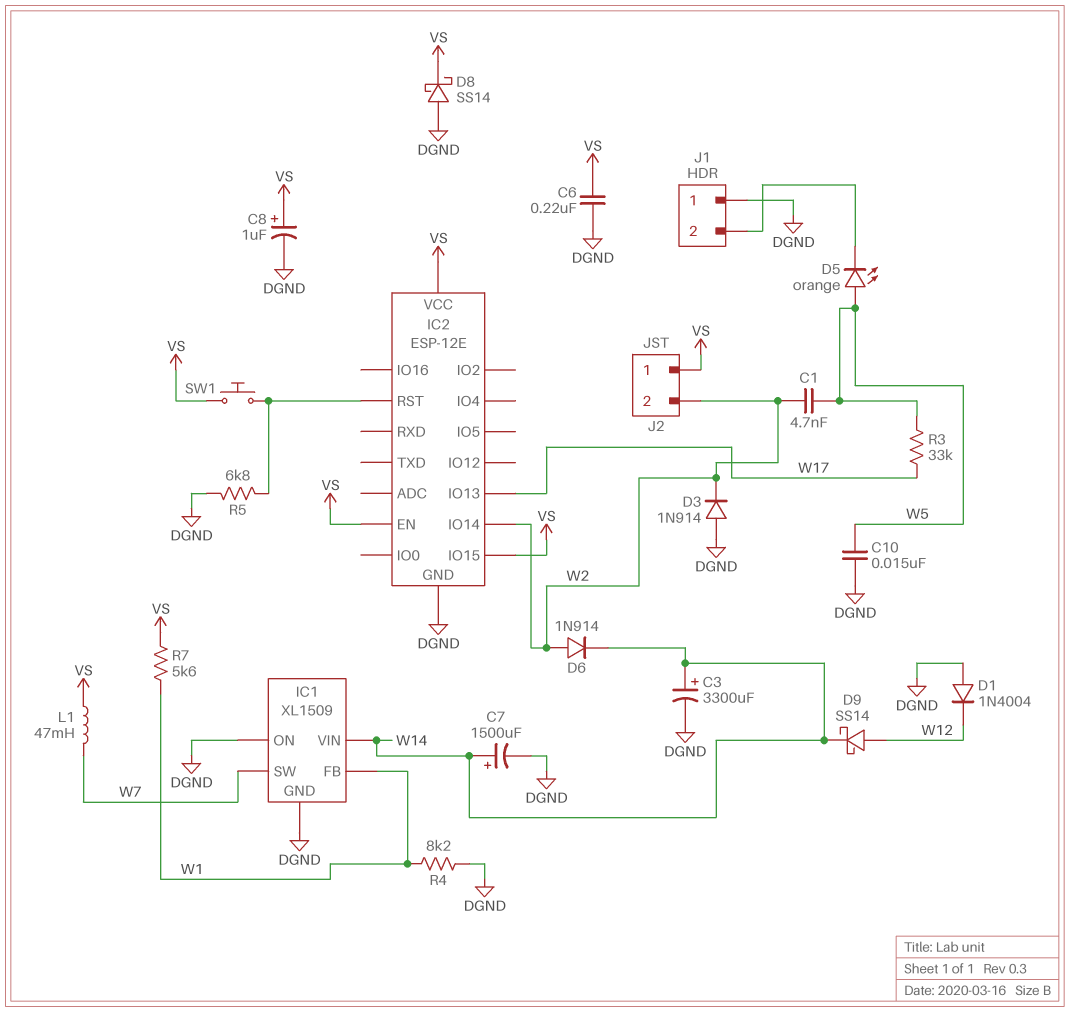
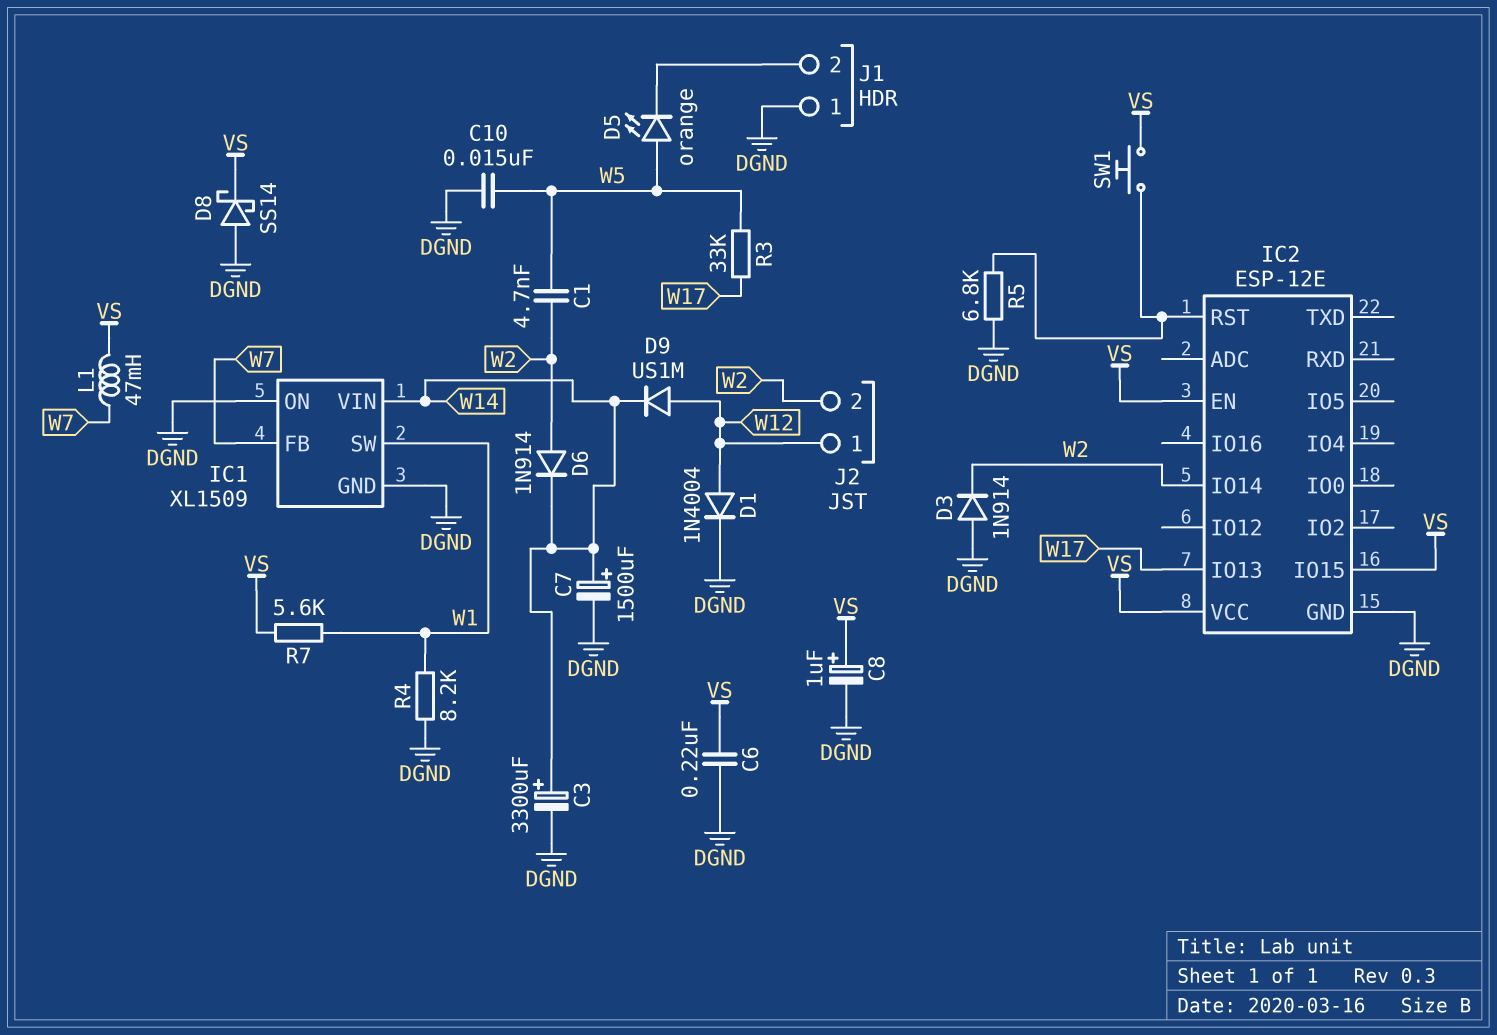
D1: diode 1N4004 (A DGND, K W12) -> diode 1N4004 (A W12, K DGND)
D9: schottky SS14 (A W12, K W14) -> diode US1M (A W12, K W14)
IC1 pin FB: W1 -> W7
IC1 pin SW: W7 -> W1
J2 pin 1: VS -> W12

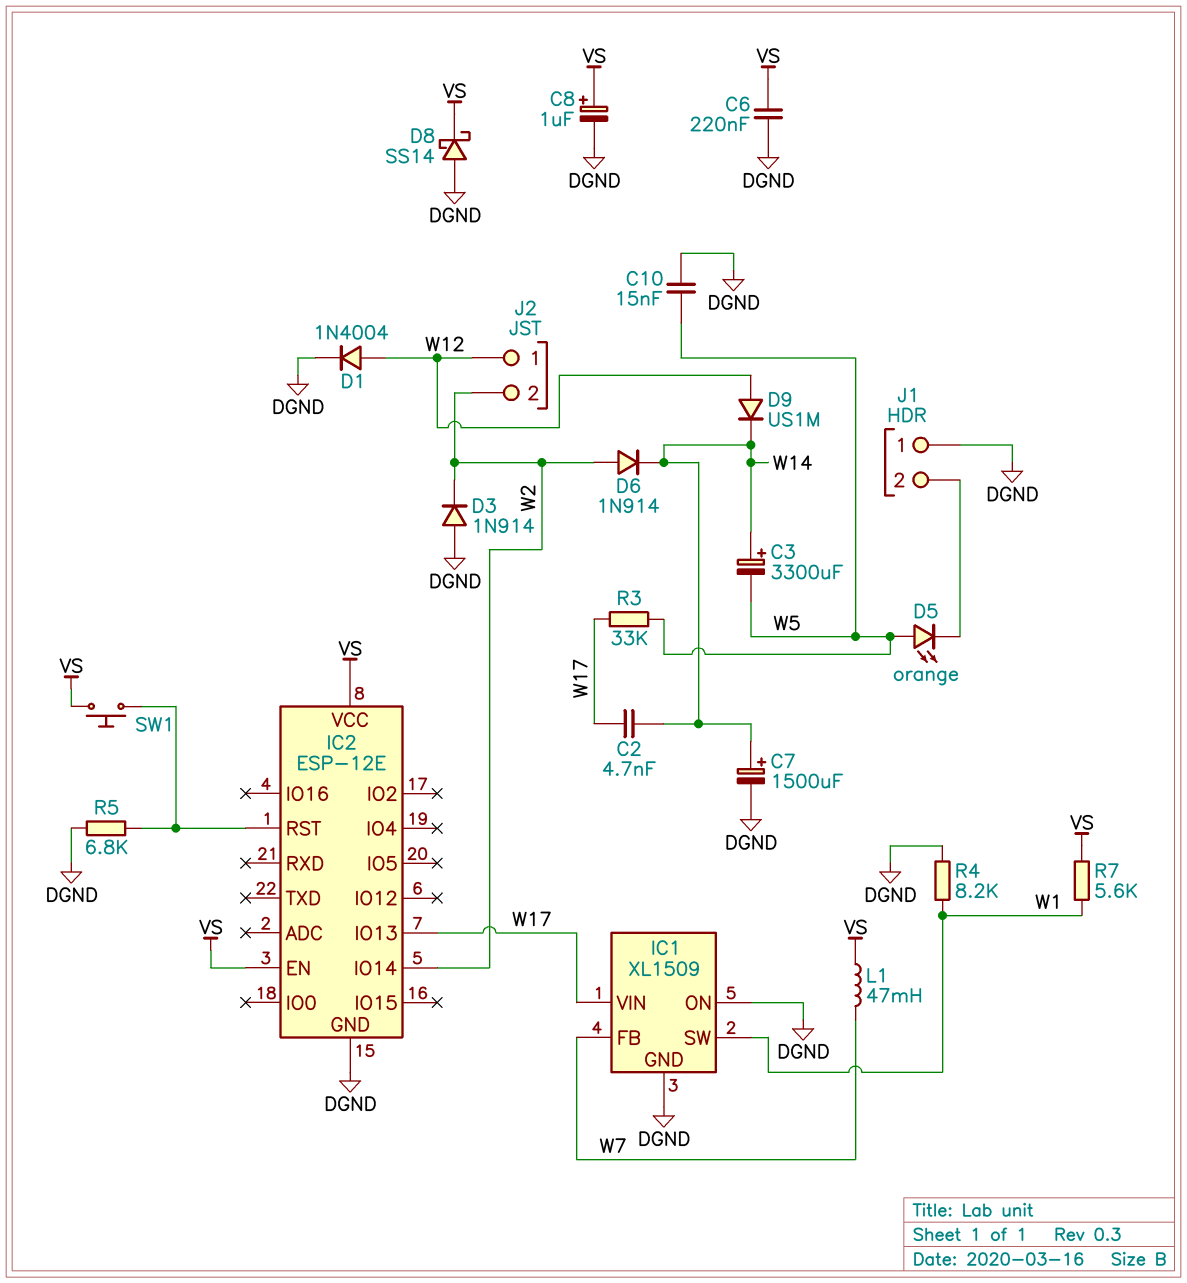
C1: 4.7nF (W2, W5) -> none
C2: none -> 4.7nF (W14, W17)
C3: 3300uF (plus W14, minus DGND) -> 3300uF (plus W14, minus W5)
IC1 pin VIN: W14 -> W17
IC2 pin IO15: VS -> none

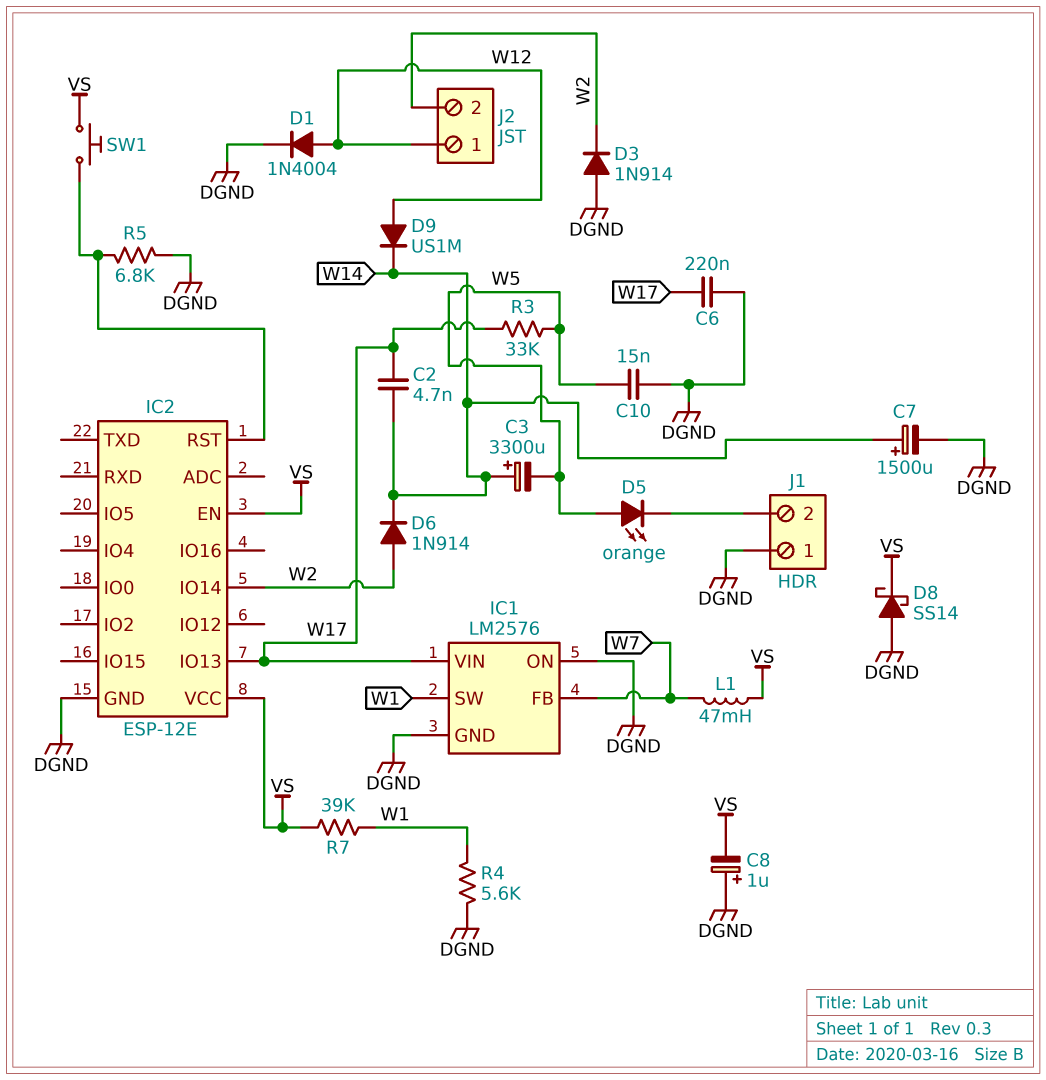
C6: 220nF (DGND, VS) -> 220nF (DGND, W17)
C8: 1uF (plus VS, minus DGND) -> 1uF (plus DGND, minus VS)
IC1: XL1509 -> LM2576
R4: 8.2k (DGND, W1) -> 5.6k (DGND, W1)
R7: 5.6k (VS, W1) -> 39k (VS, W1)

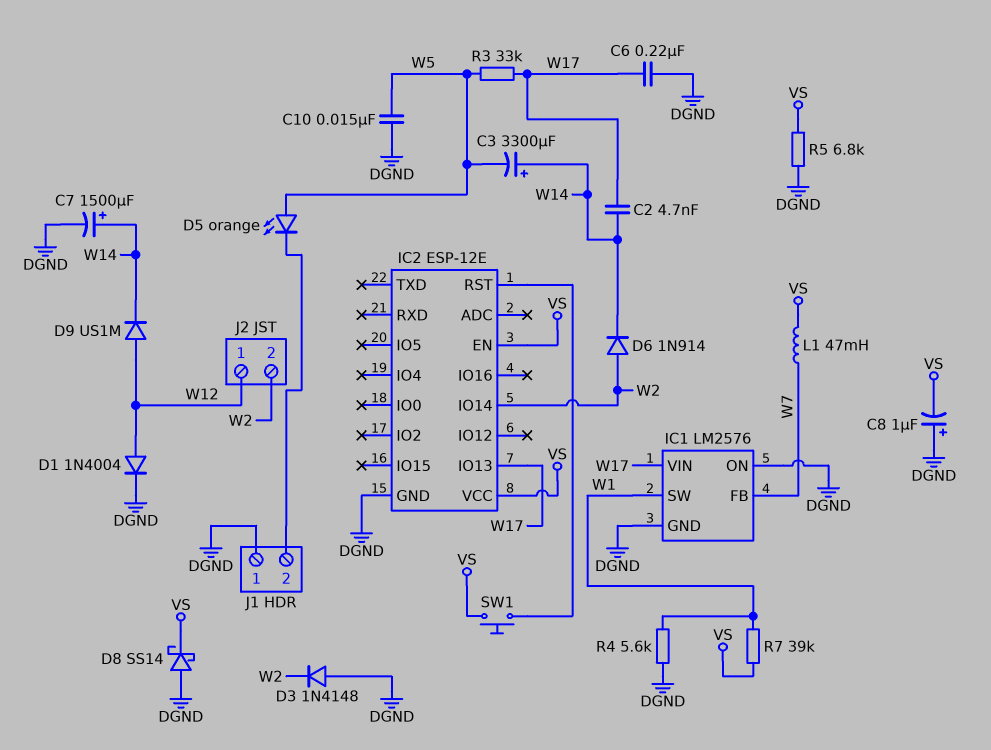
D3: diode 1N914 (A DGND, K W2) -> diode 1N4148 (A DGND, K W2)
R5: 6.8k (DGND, IC2/RST) -> 6.8k (DGND, VS)

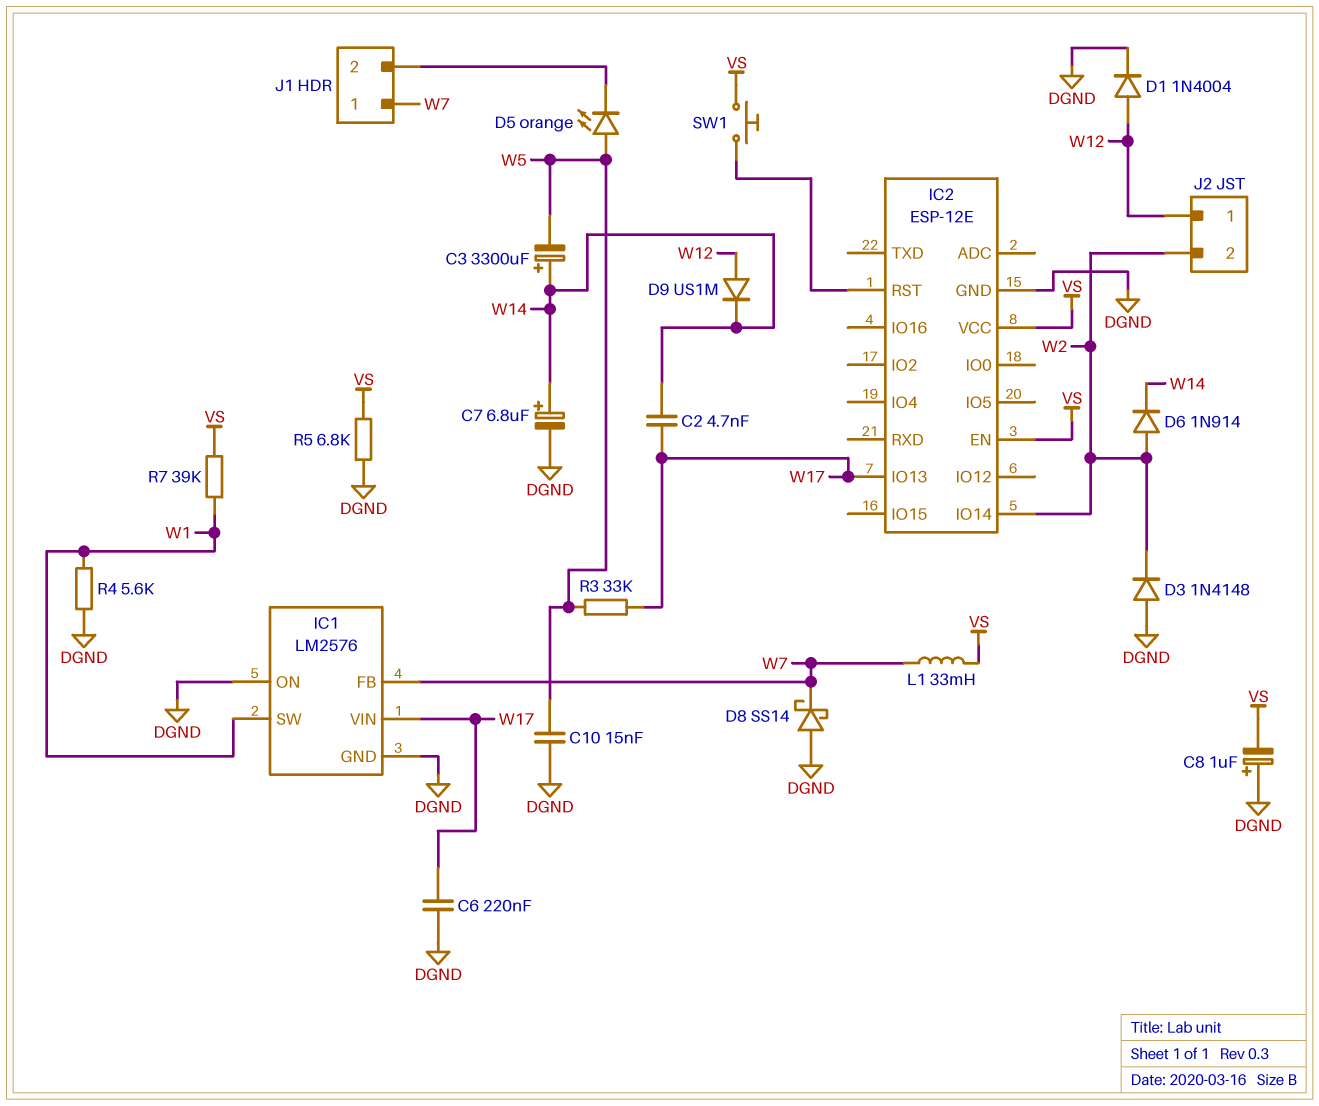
C7: 1500uF (plus W14, minus DGND) -> 6.8uF (plus W14, minus DGND)
D8: schottky SS14 (A DGND, K VS) -> schottky SS14 (A DGND, K W7)
J1 pin 1: DGND -> W7
L1: 47mH (VS, W7) -> 33mH (VS, W7)

